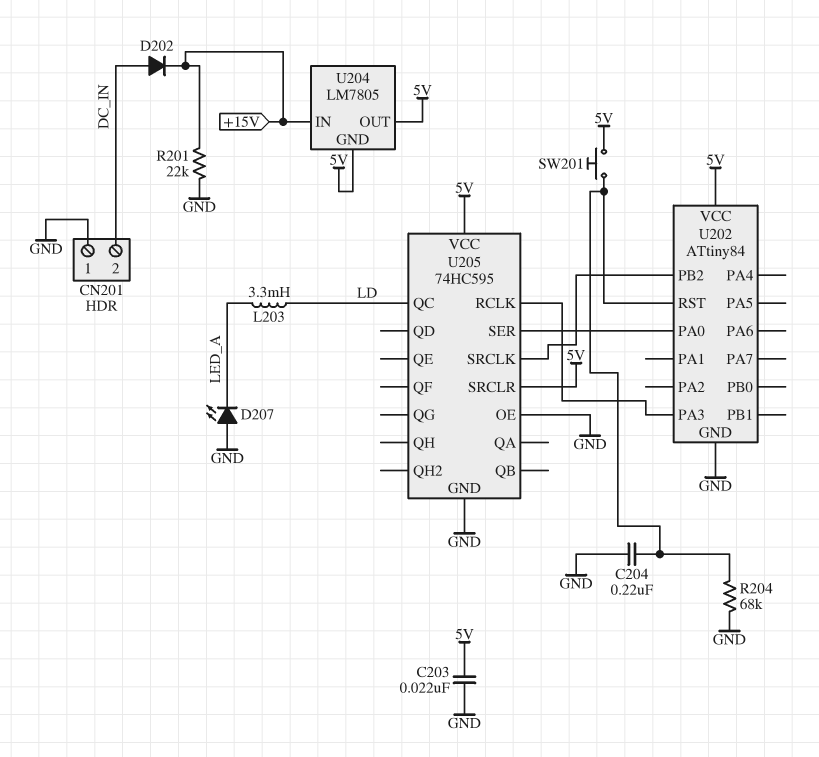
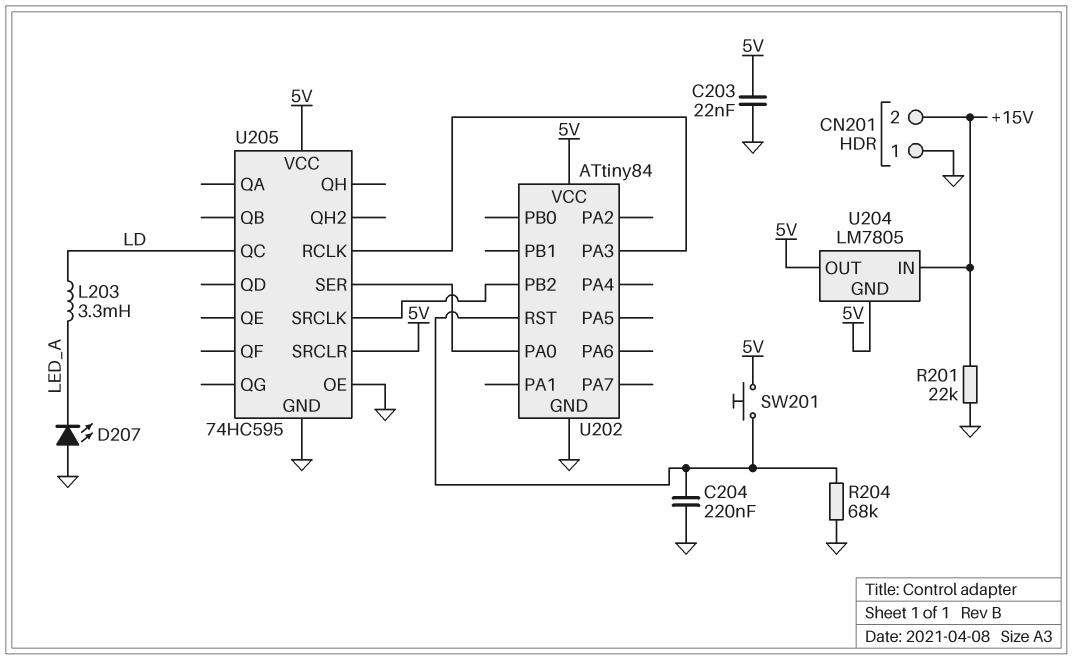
CN201 pin 2: DC_IN -> +15V
D202: diode (A DC_IN, K +15V) -> none

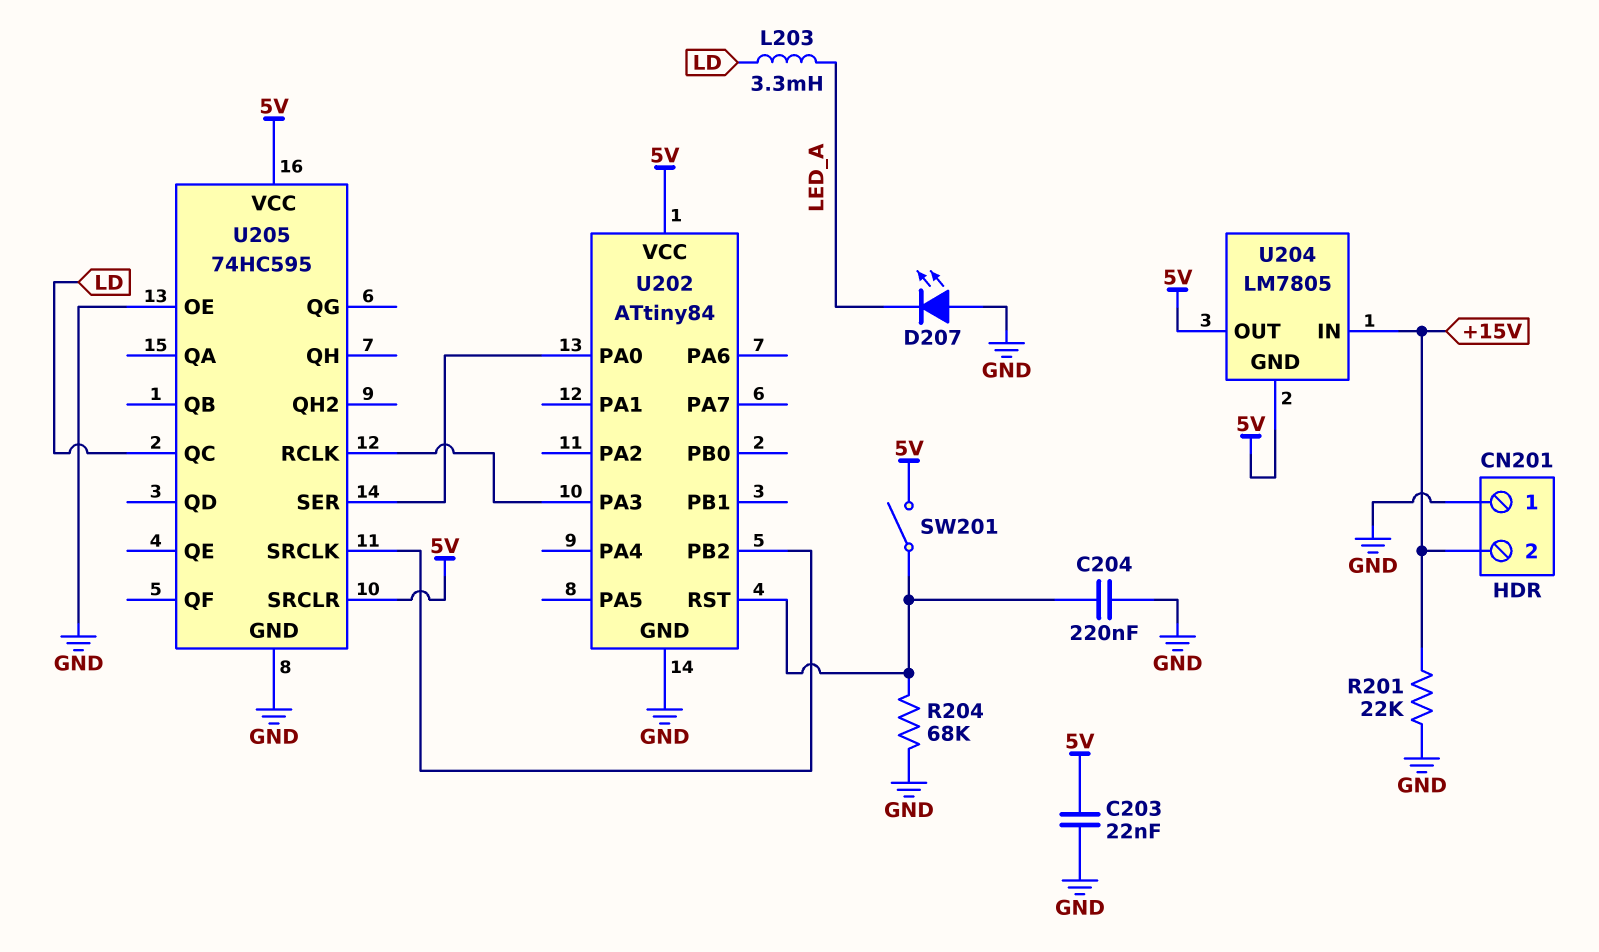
SW201: button (5V, U202/RST) -> switch (5V, U202/RST)

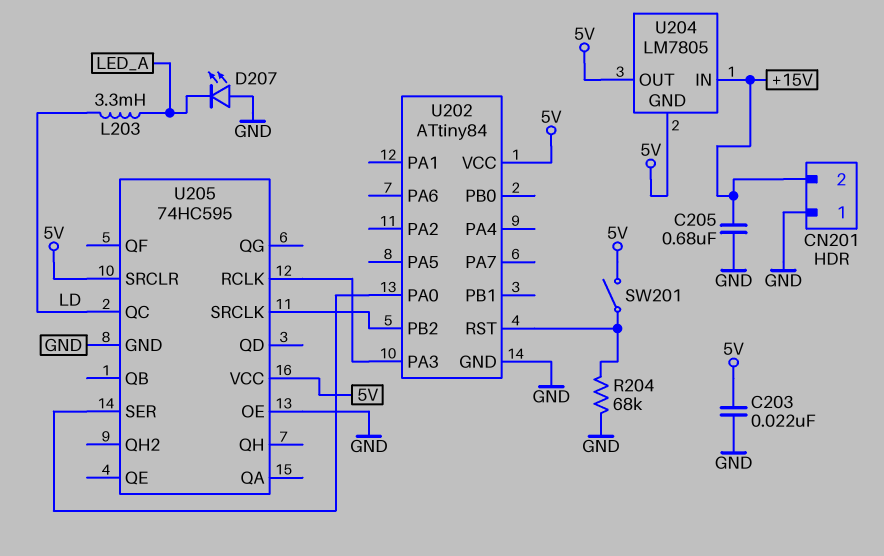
C204: 220nF (GND, U202/RST) -> none
C205: none -> 680nF (+15V, GND)
R201: 22k (+15V, GND) -> none

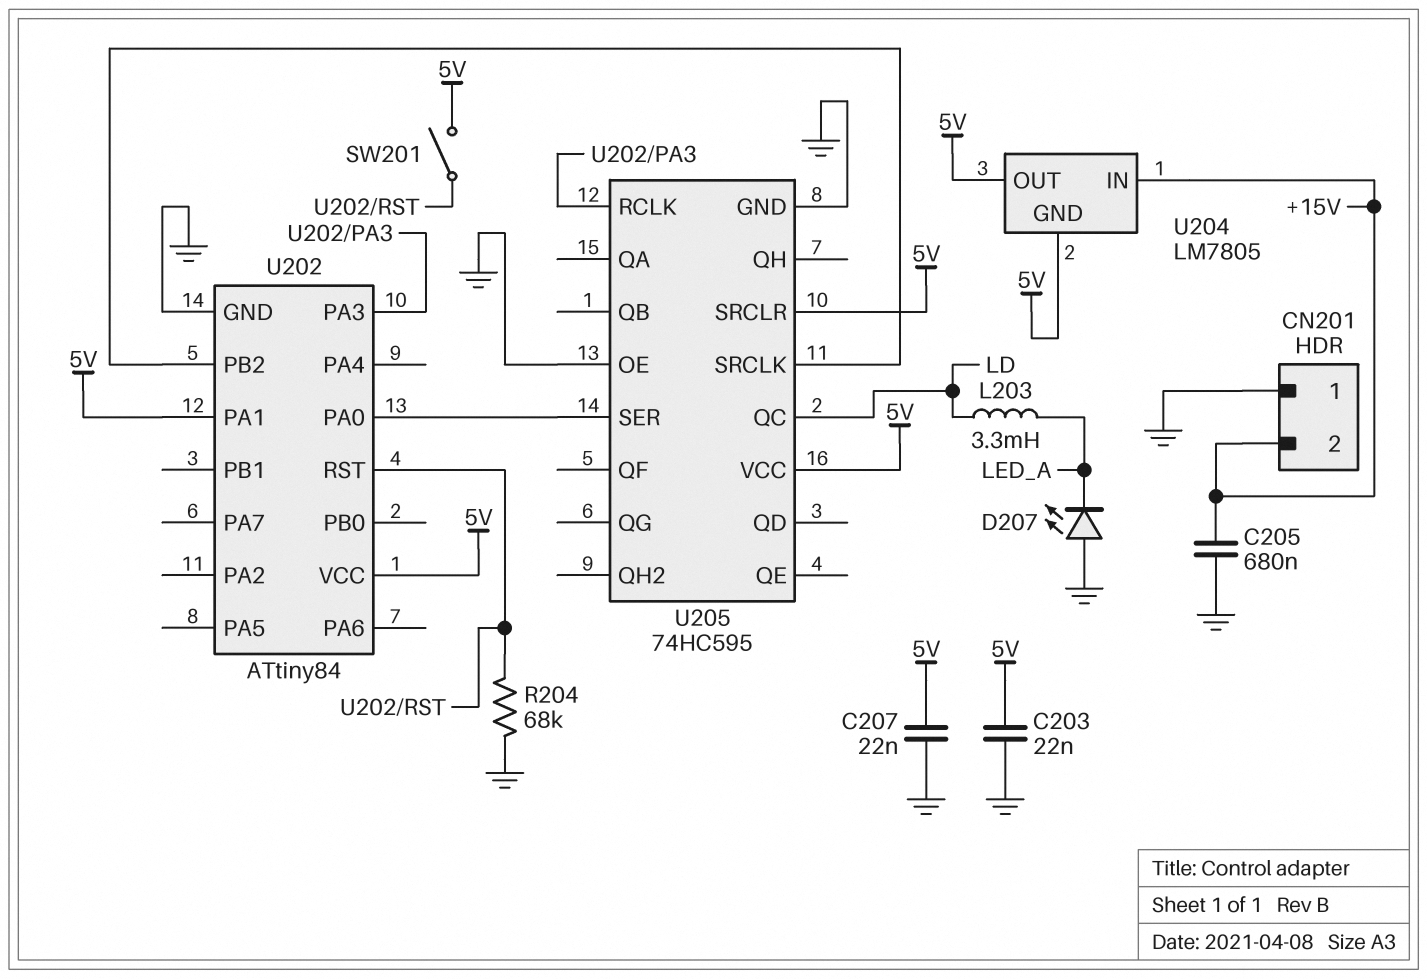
C207: none -> 22nF (5V, GND)
U202 pin PA1: none -> 5V

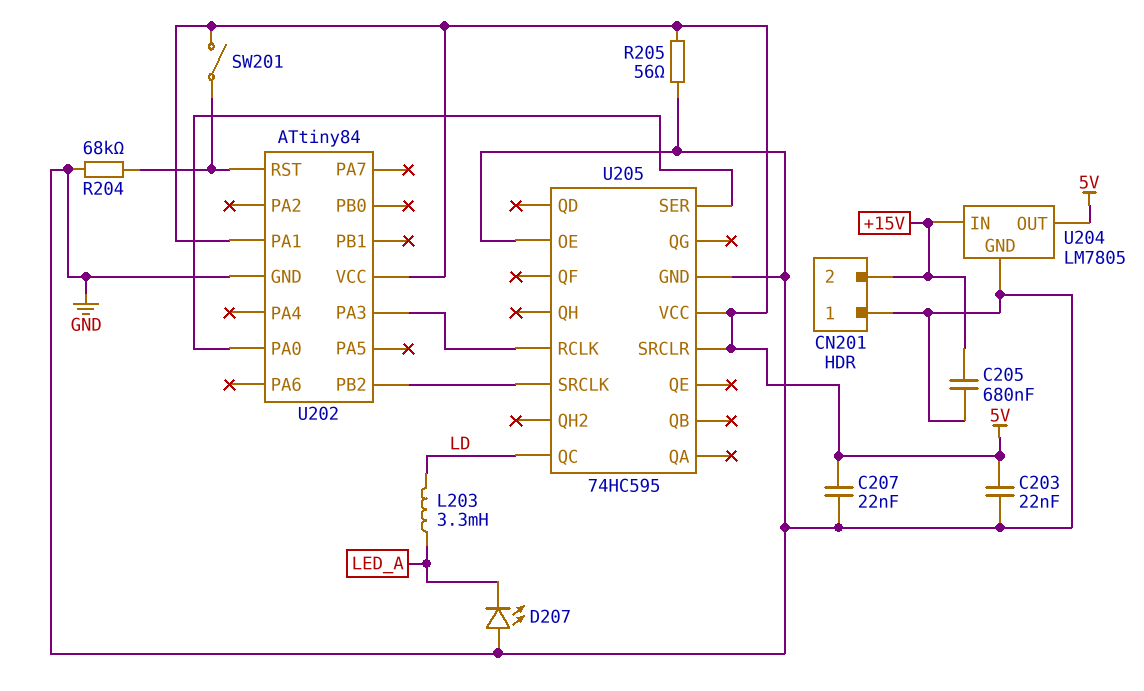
R205: none -> 56 (5V, GND)
U204 pin GND: 5V -> GND

